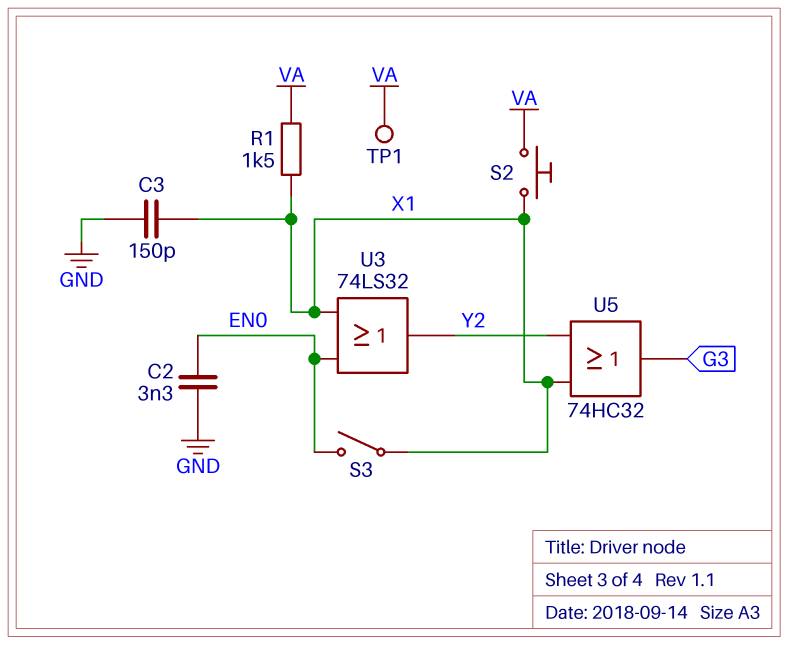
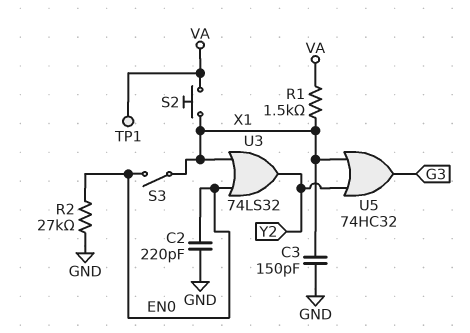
C2: 3.3nF (EN0, GND) -> 220pF (EN0, GND)
R2: none -> 27k (EN0, GND)

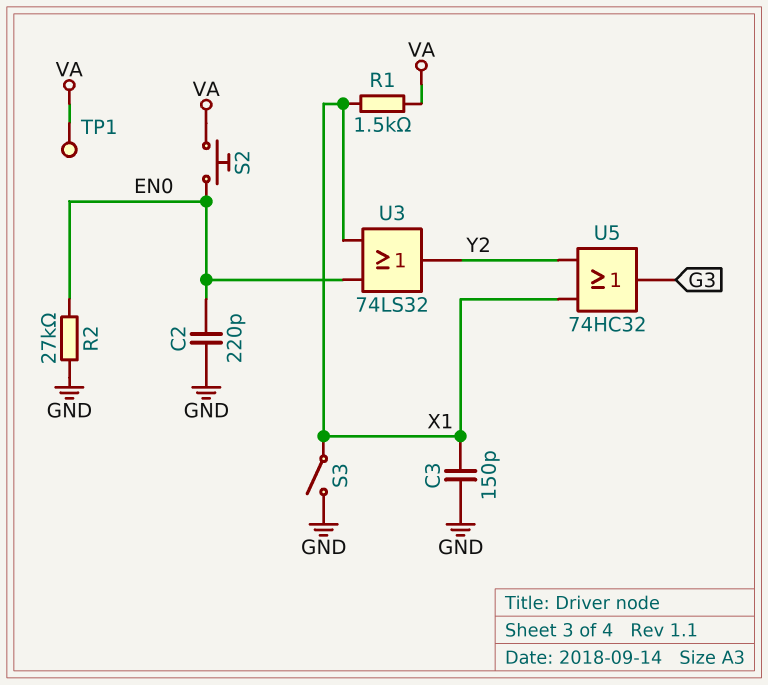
S2: button (VA, X1) -> button (EN0, VA)
S3: switch (EN0, X1) -> switch (GND, X1)

